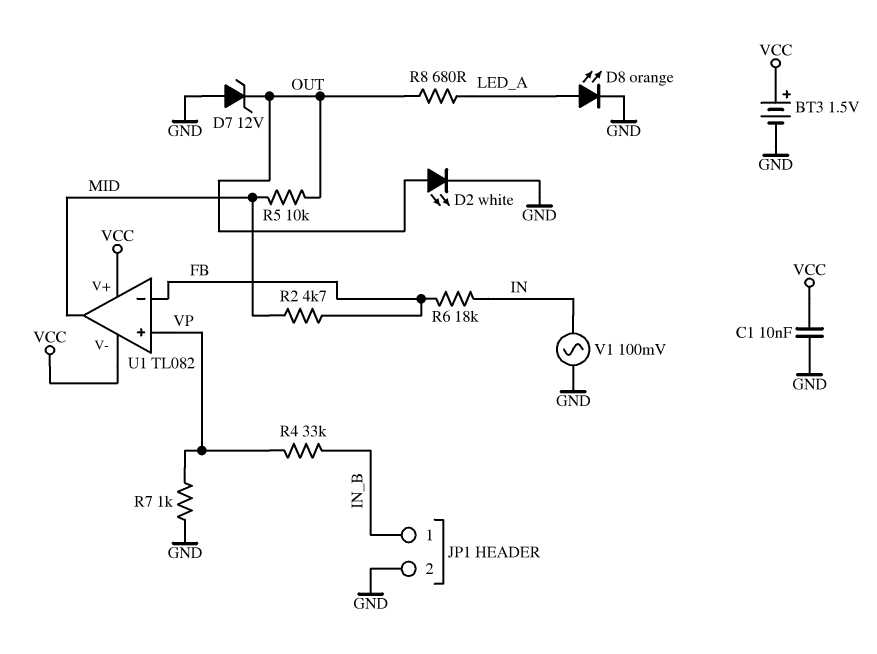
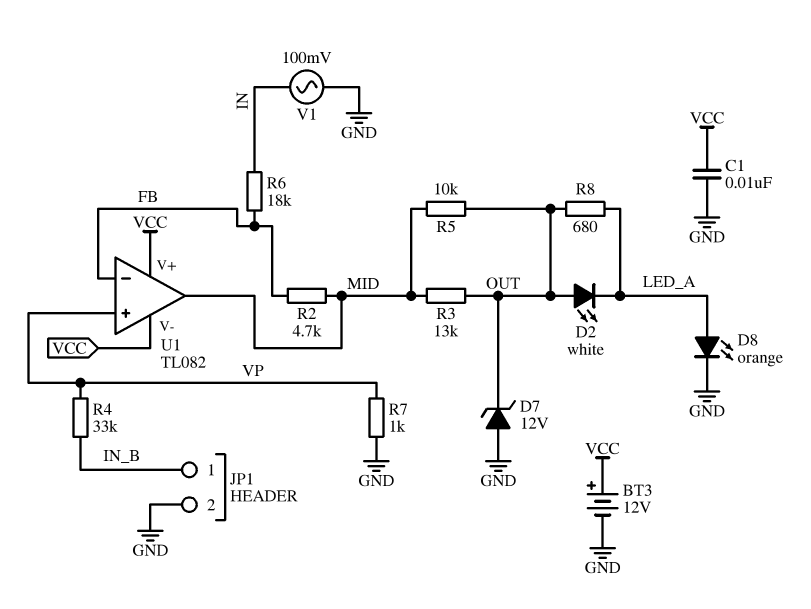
BT3: 1.5V (plus VCC, minus GND) -> 12V (plus VCC, minus GND)
D2: LED white (A OUT, K GND) -> LED white (A OUT, K LED_A)
R3: none -> 13k (MID, OUT)

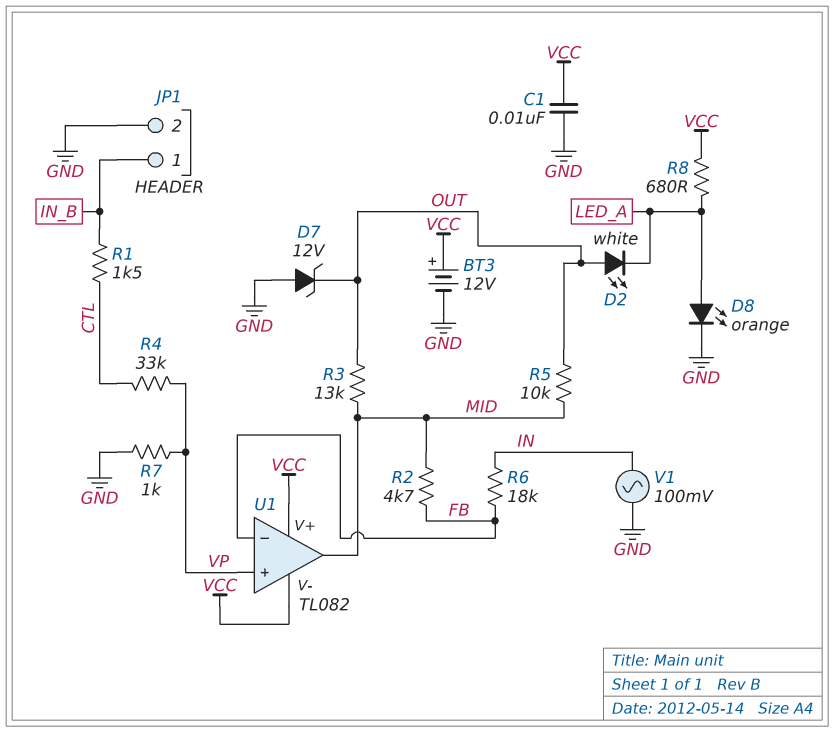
R1: none -> 1.5k (CTL, IN_B)
R4: 33k (IN_B, VP) -> 33k (CTL, VP)
R8: 680 (LED_A, OUT) -> 680 (LED_A, VCC)

